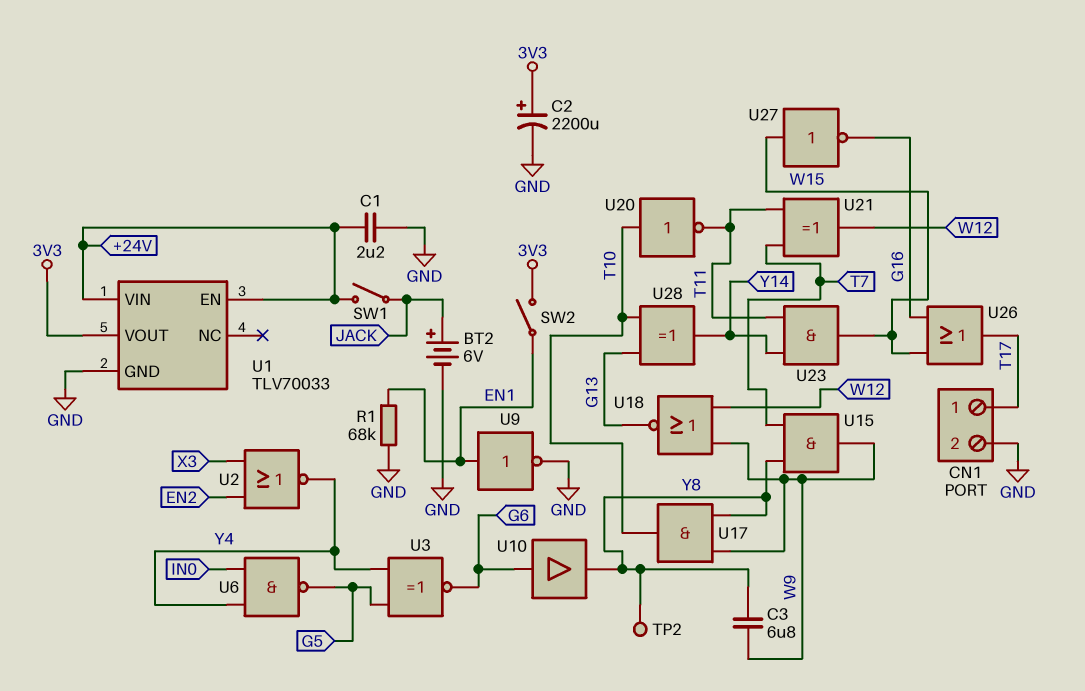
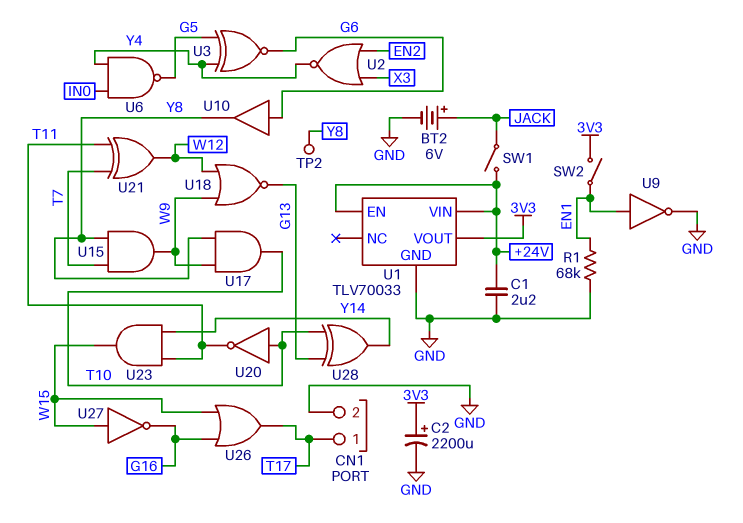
C3: 6.8uF (W9, Y8) -> none

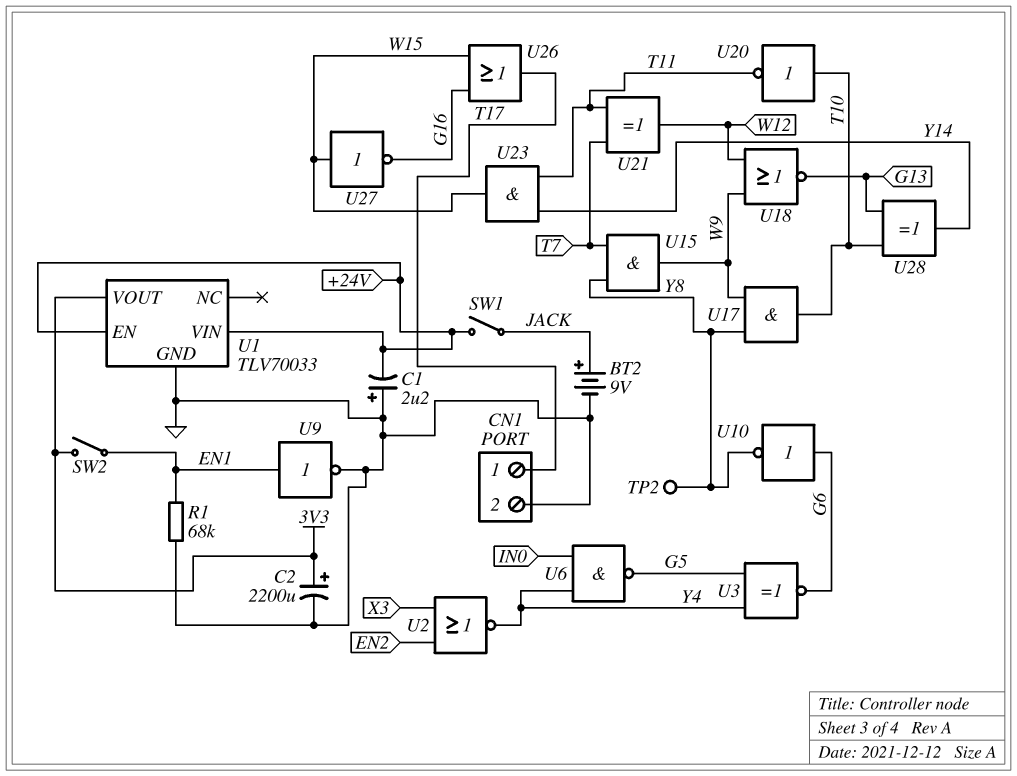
BT2: 6V (plus JACK, minus GND) -> 9V (plus JACK, minus GND)
C1: 2.2uF (+24V, GND) -> 2.2uF (plus GND, minus +24V)
U10: buffer (in G6, out Y8) -> NOT (in G6, out Y8)

